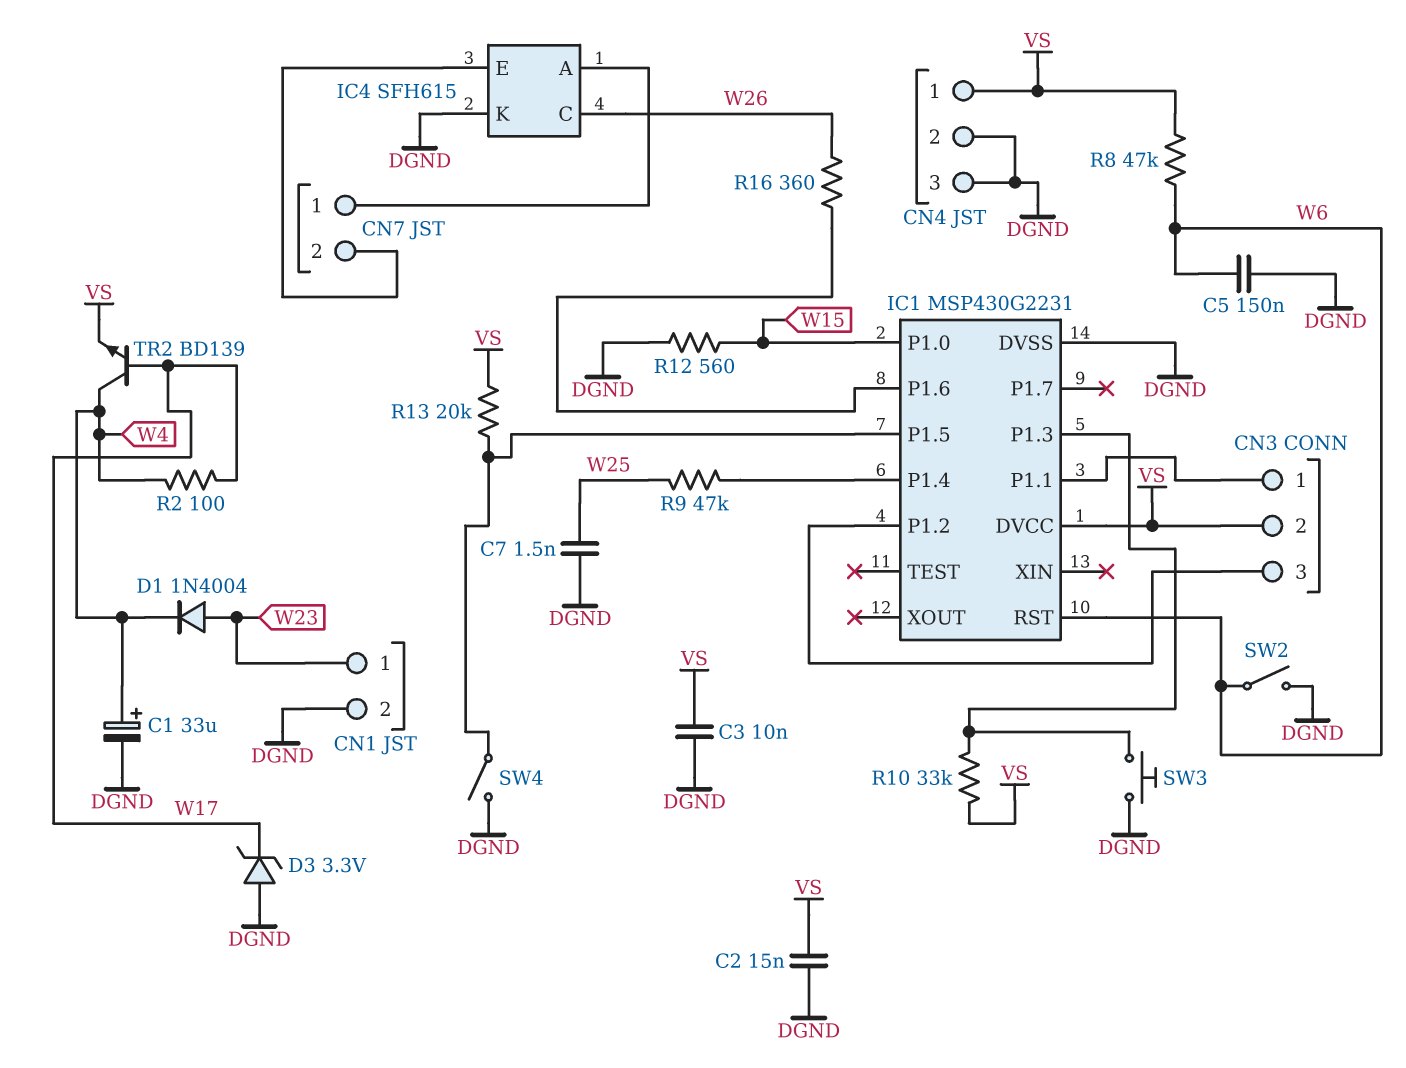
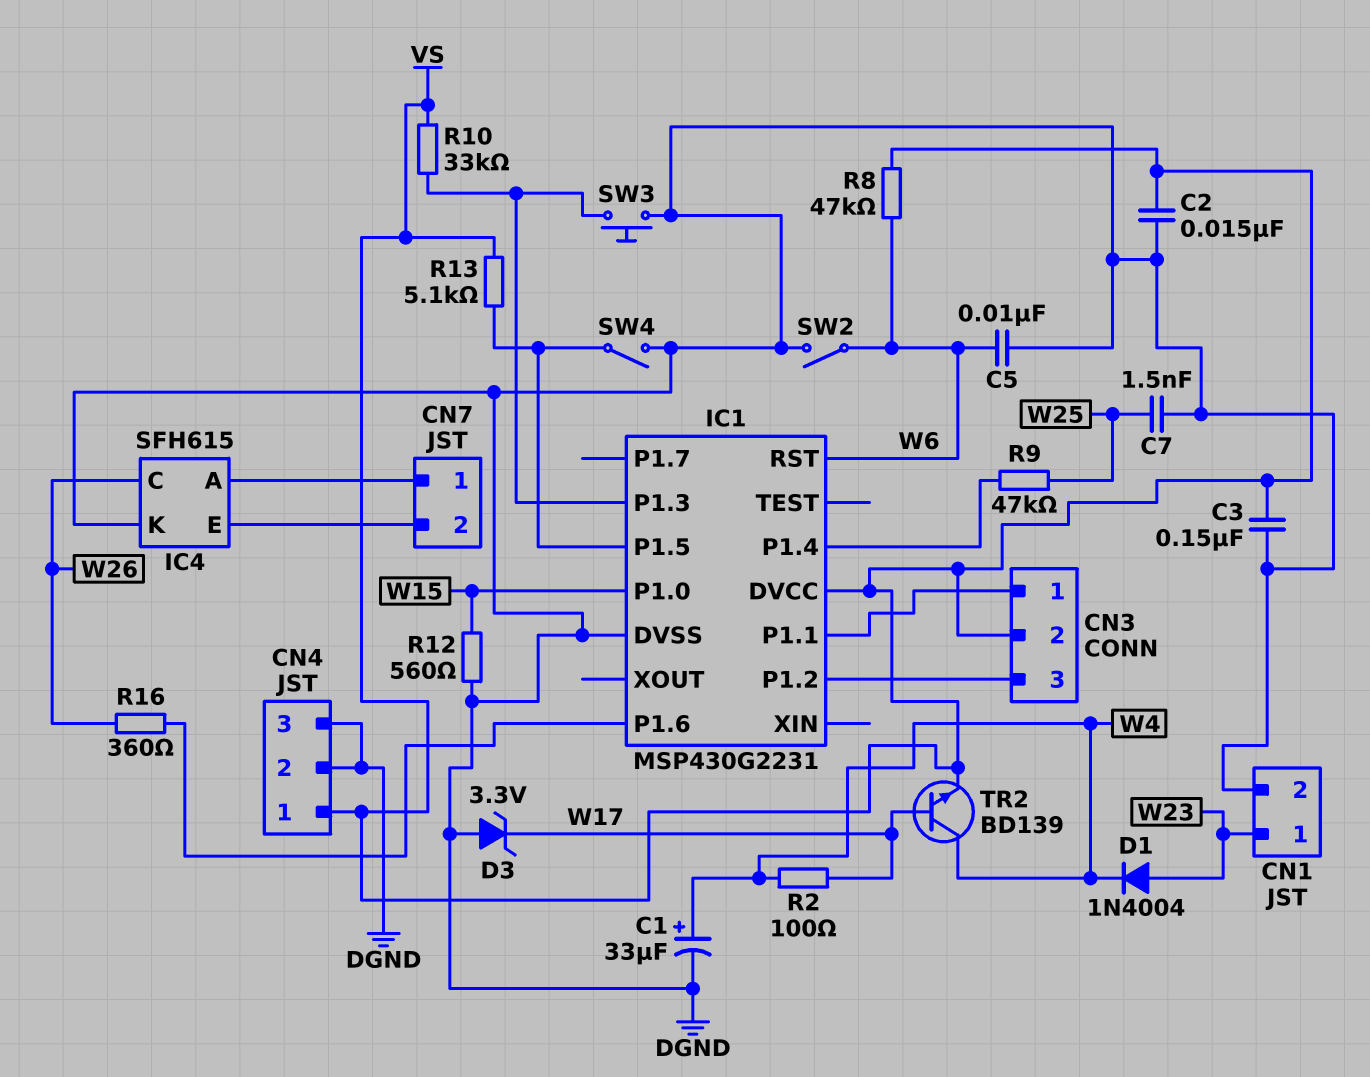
C3: 10nF (DGND, VS) -> 150nF (DGND, VS)
C5: 150nF (DGND, W6) -> 10nF (DGND, W6)
R13: 20k (IC1/P1.5, VS) -> 5.1k (IC1/P1.5, VS)

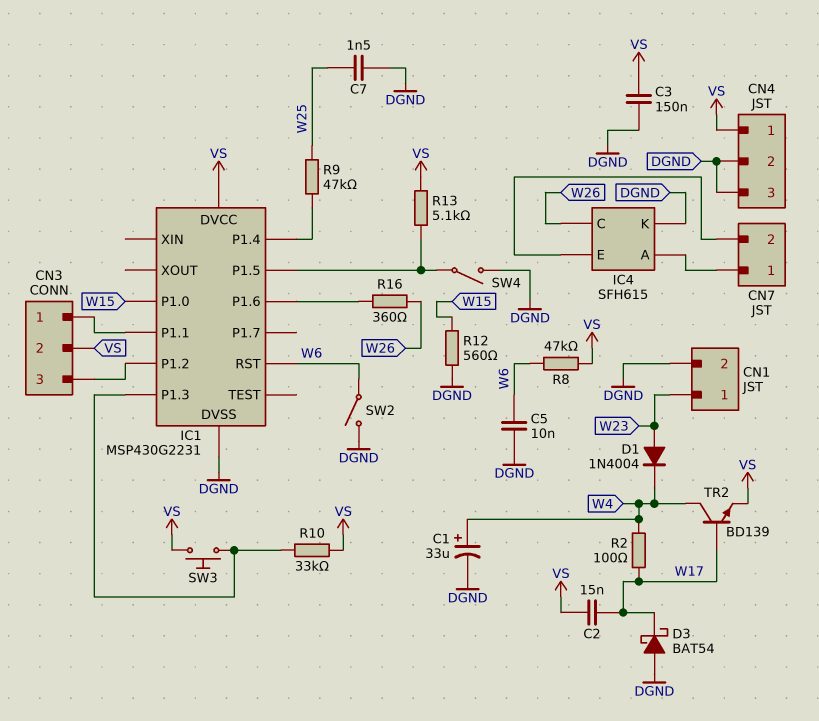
C2: 15nF (DGND, VS) -> 15nF (VS, W17)
D3: zener 3.3V (A DGND, K W17) -> schottky BAT54 (A DGND, K W17)
SW3: button (DGND, IC1/P1.3) -> button (IC1/P1.3, VS)

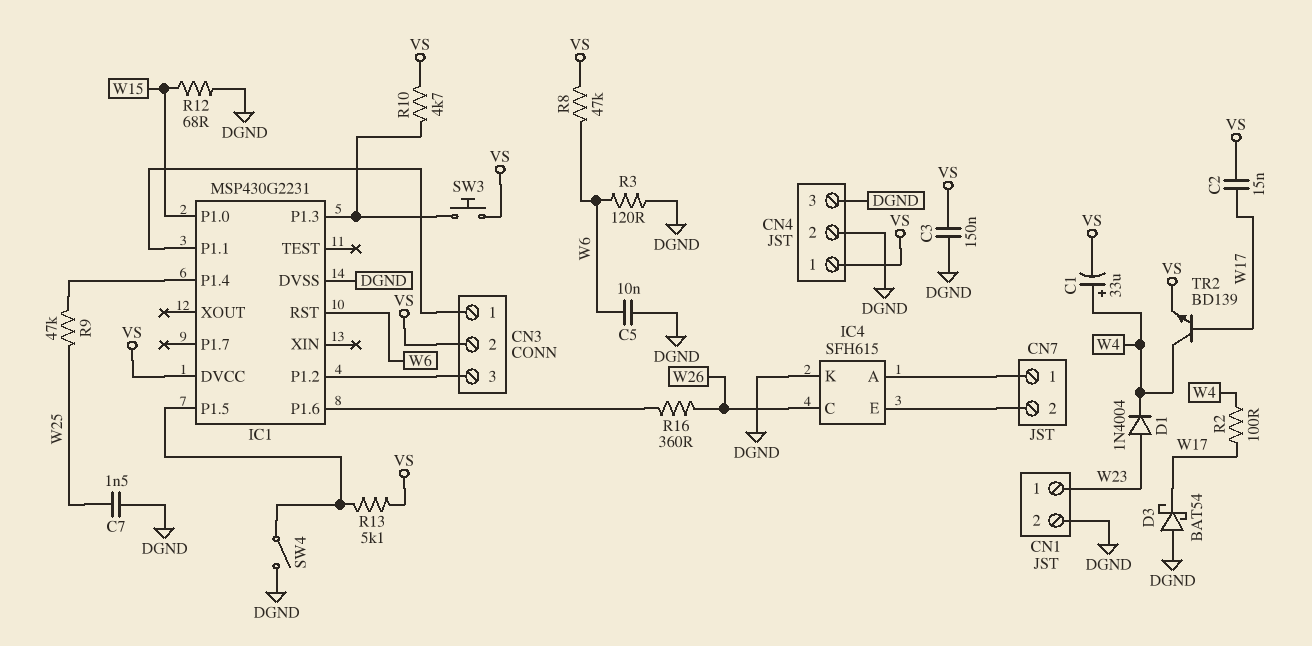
C1: 33uF (plus W4, minus DGND) -> 33uF (plus W4, minus VS)
R3: none -> 120 (DGND, W6)
R10: 33k (IC1/P1.3, VS) -> 4.7k (IC1/P1.3, VS)
R12: 560 (DGND, W15) -> 68 (DGND, W15)
SW2: switch (DGND, W6) -> none

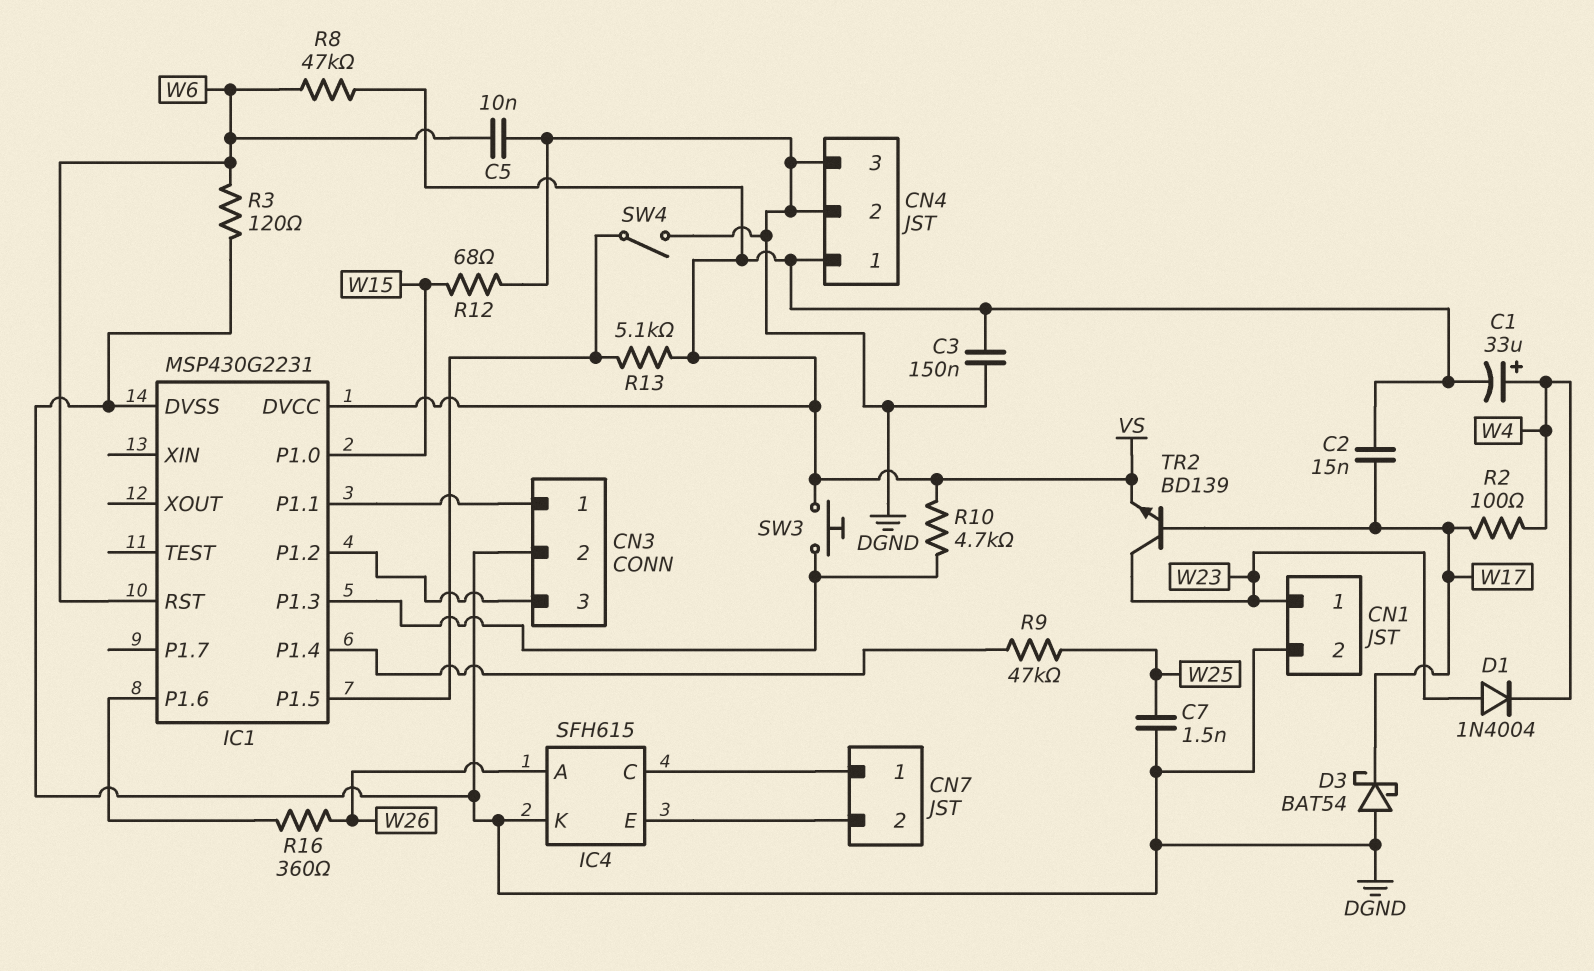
CN3 pin 2: VS -> DGND
IC4 pin A: CN7/1 -> W26
IC4 pin C: W26 -> CN7/1
TR2: NPN BD139 (B W17, C W4, E VS) -> NPN BD139 (B W17, C W23, E VS)

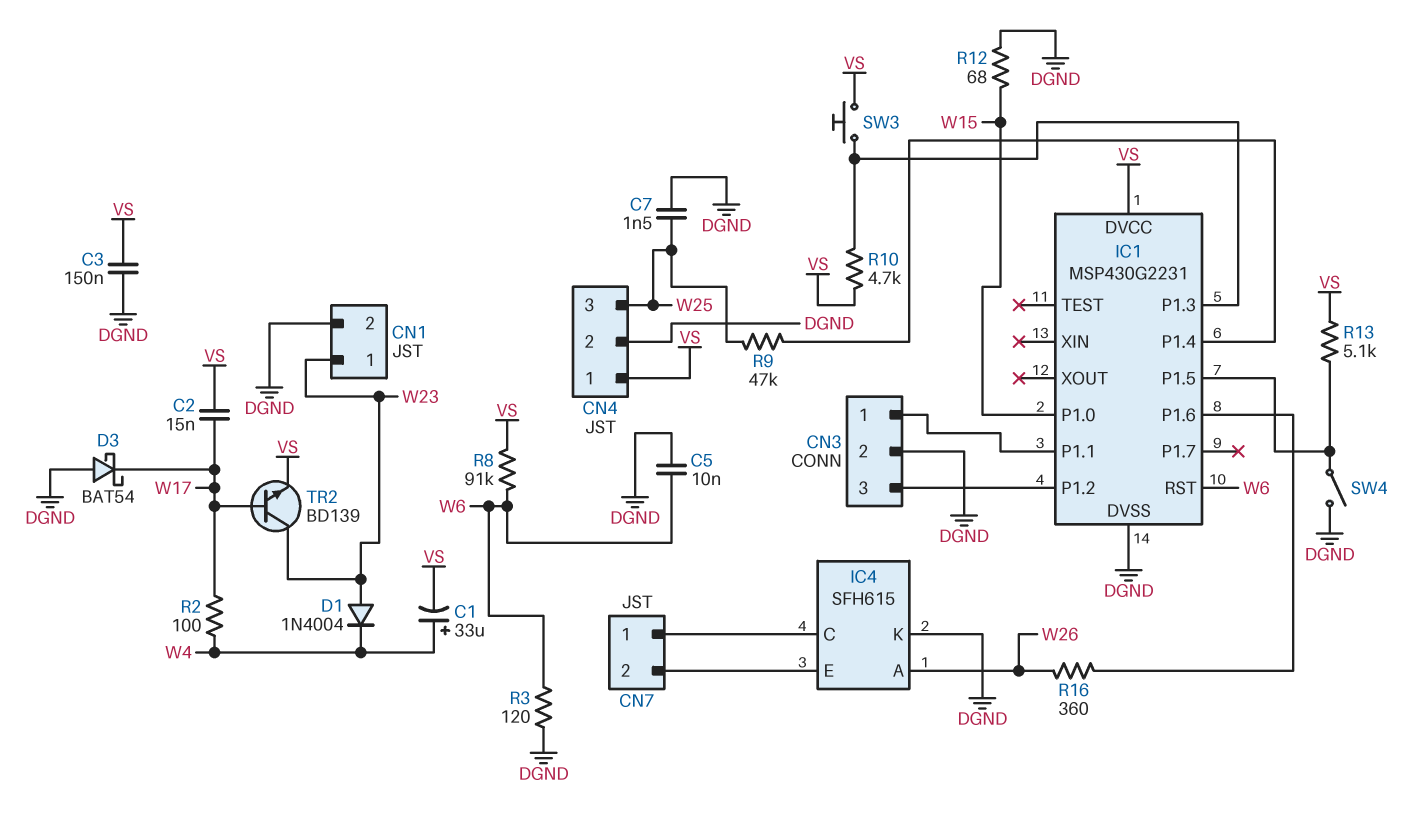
CN4 pin 3: DGND -> W25
R8: 47k (VS, W6) -> 91k (VS, W6)

